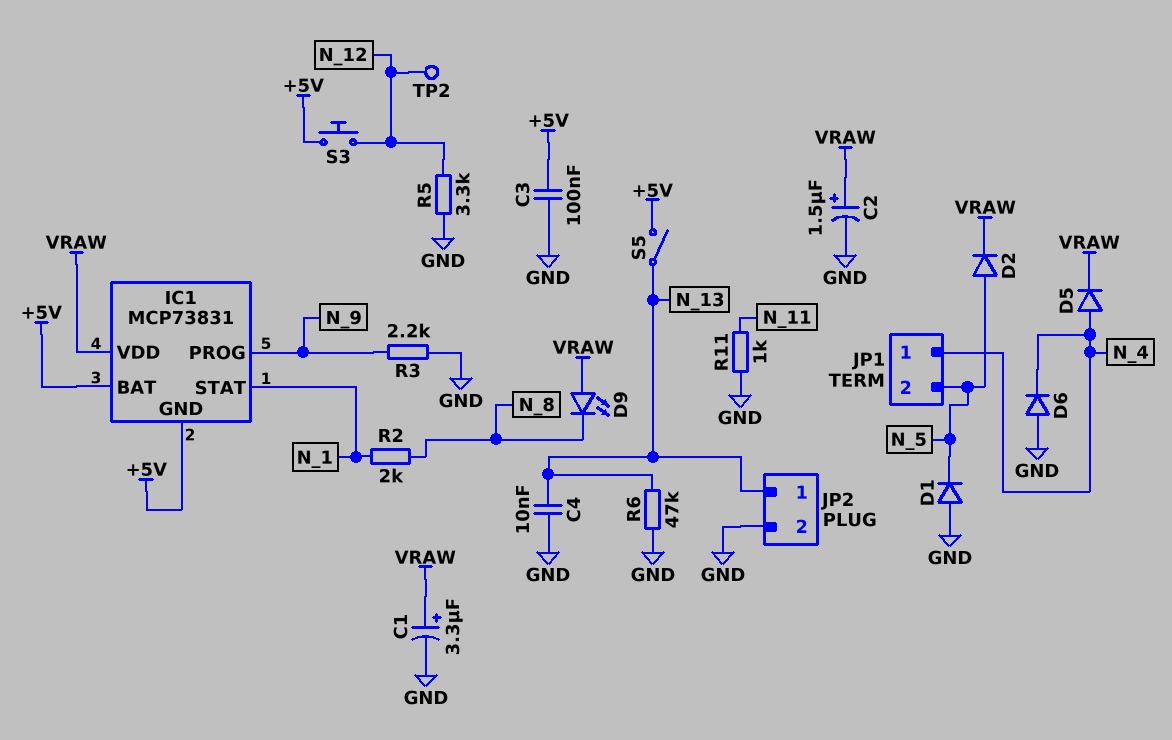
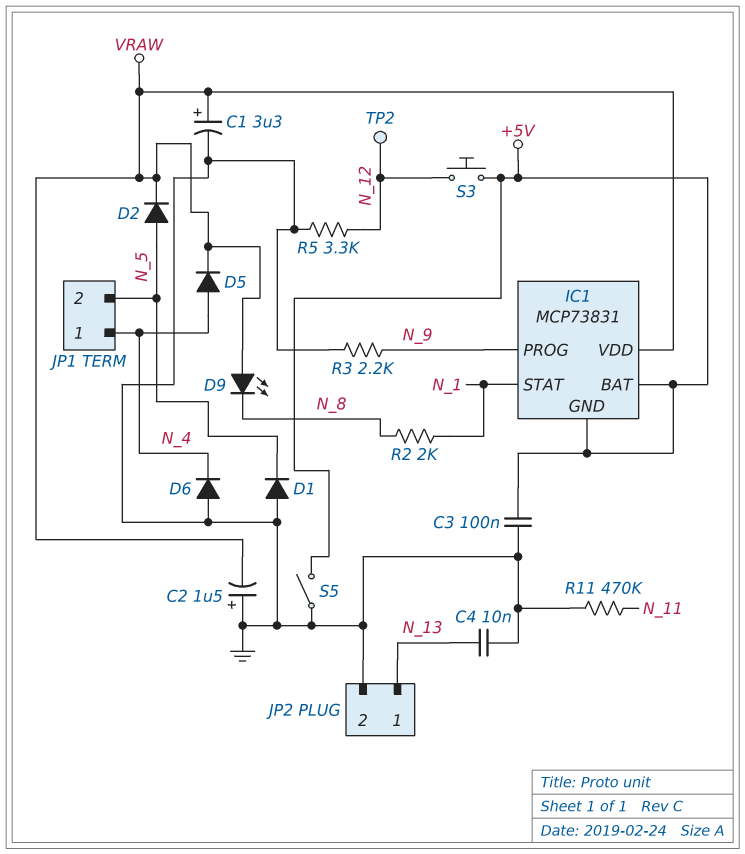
C2: 1.5uF (plus VRAW, minus GND) -> 1.5uF (plus GND, minus VRAW)
R6: 47k (GND, N_13) -> none
R11: 1k (GND, N_11) -> 470k (GND, N_11)
S5: switch (+5V, N_13) -> switch (+5V, GND)

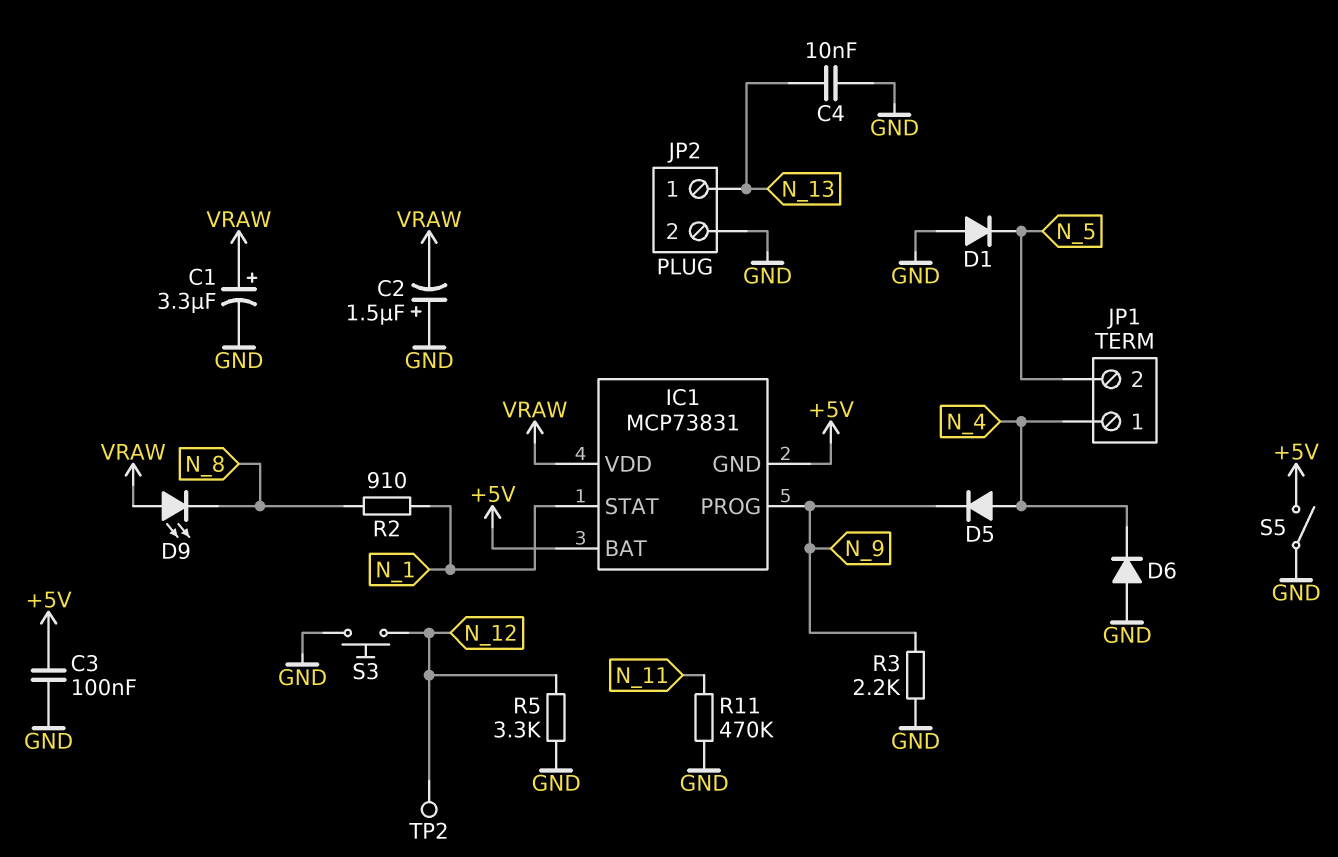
D2: diode (A N_5, K VRAW) -> none
D5: diode (A N_4, K VRAW) -> diode (A N_4, K N_9)
R2: 2k (N_1, N_8) -> 910 (N_1, N_8)
S3: button (+5V, N_12) -> button (GND, N_12)

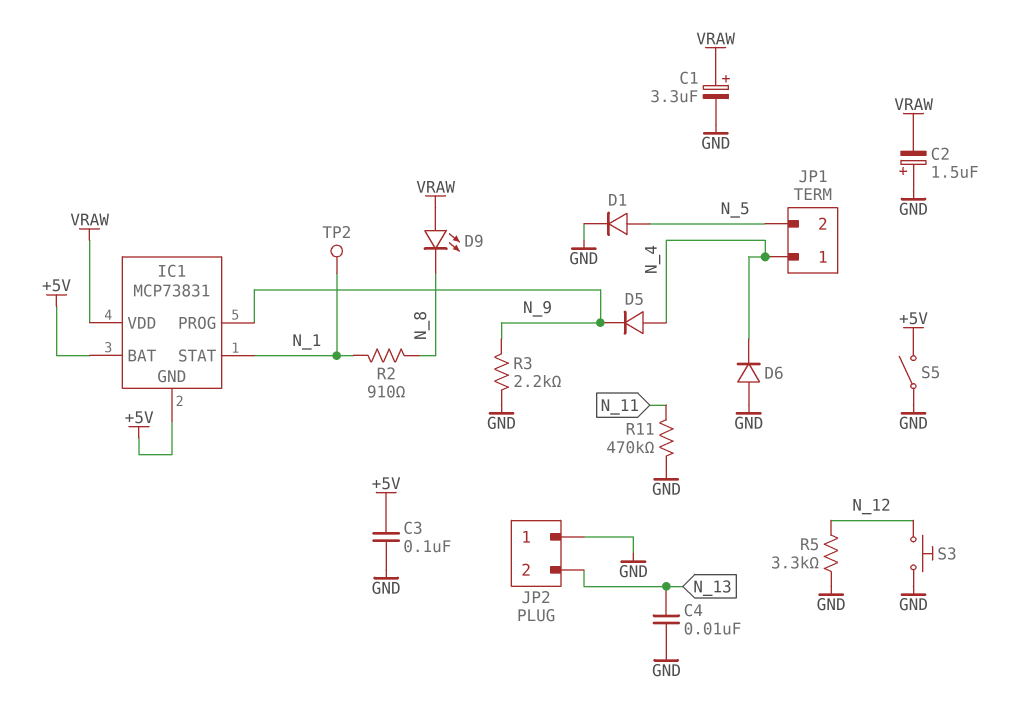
D1: diode (A GND, K N_5) -> diode (A N_5, K GND)
JP2 pin 1: N_13 -> GND
JP2 pin 2: GND -> N_13
TP2: test point (N_12) -> test point (N_1)

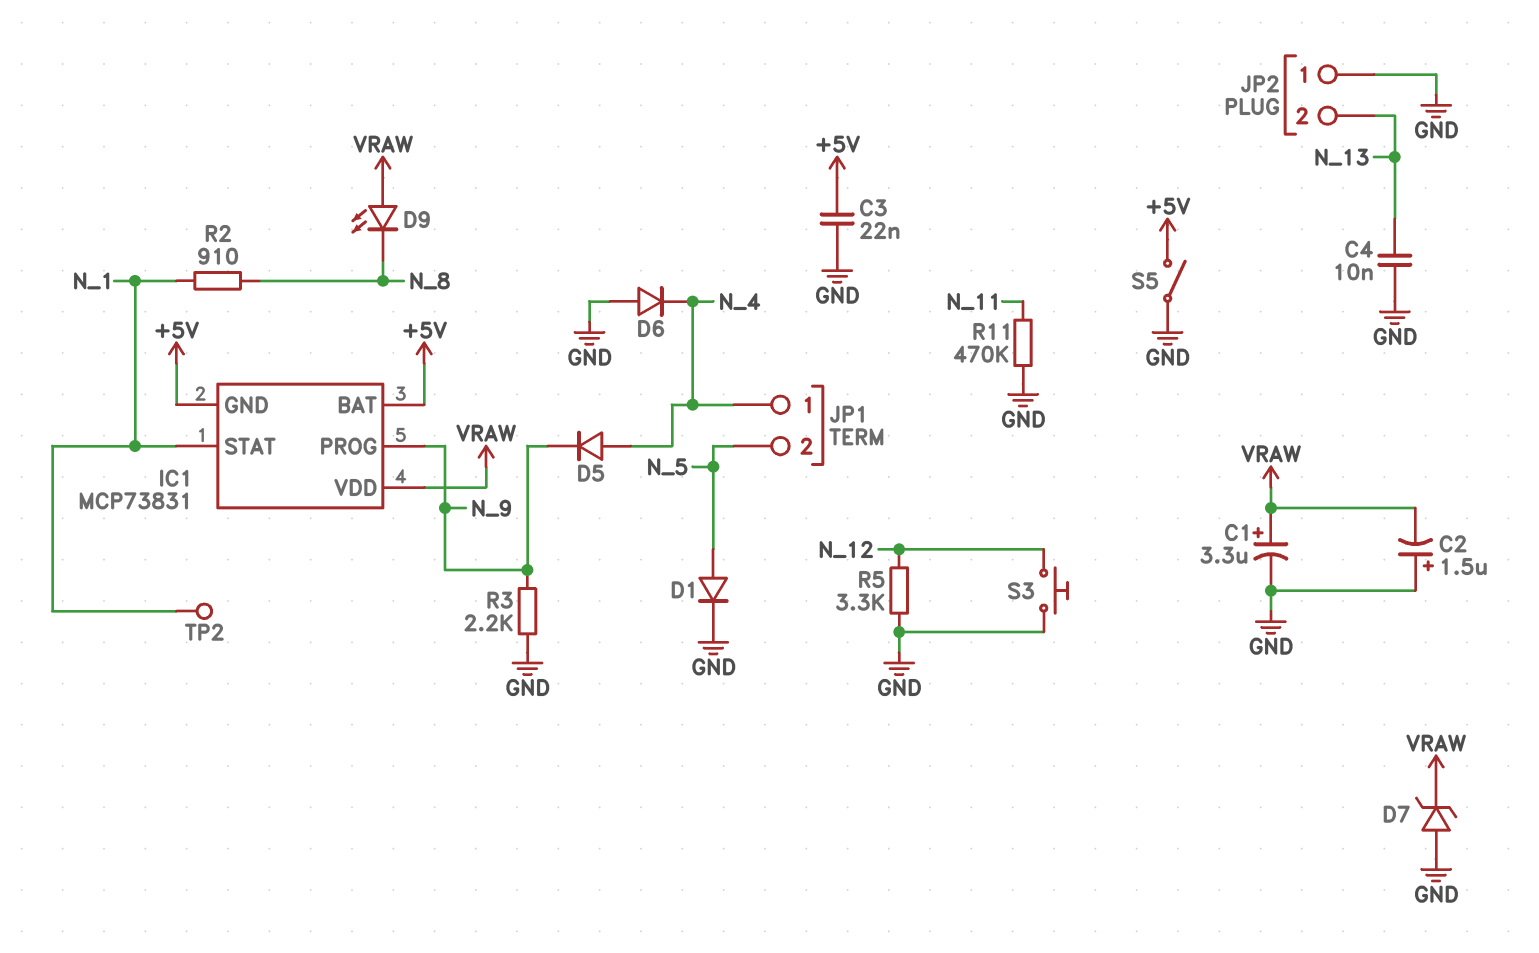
C3: 100nF (+5V, GND) -> 22nF (+5V, GND)
D7: none -> zener (A GND, K VRAW)

